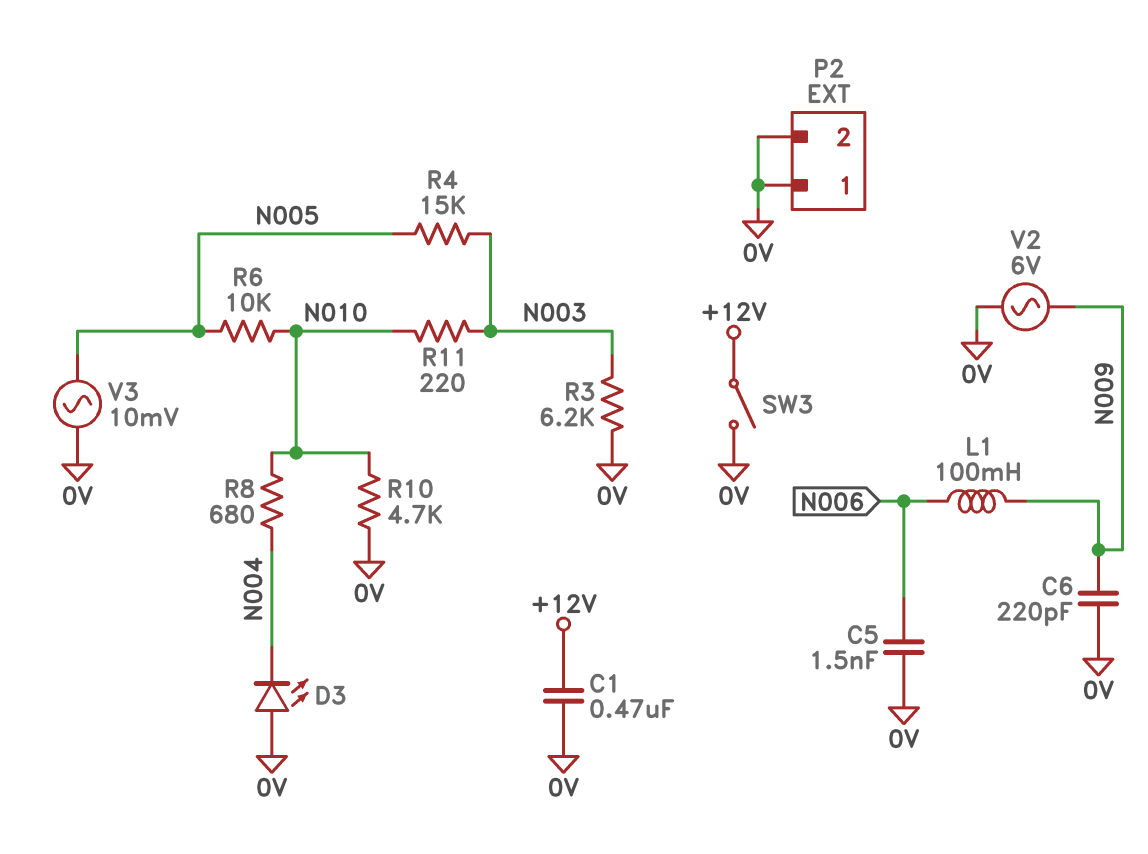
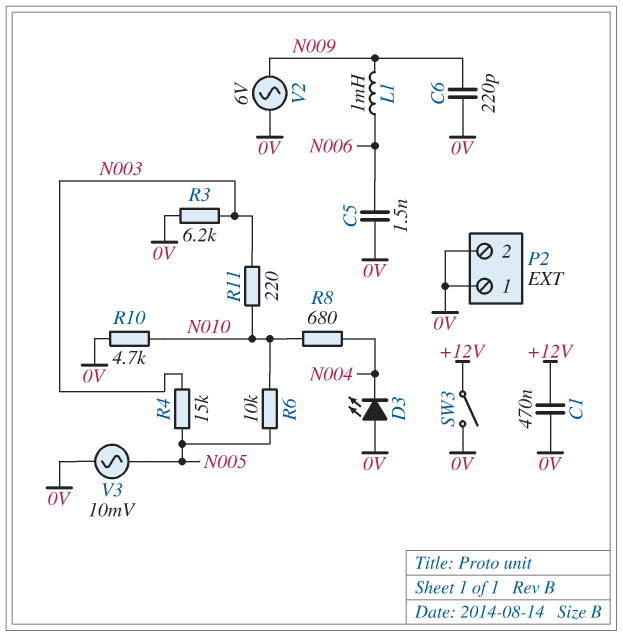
L1: 100mH (N006, N009) -> 1mH (N006, N009)

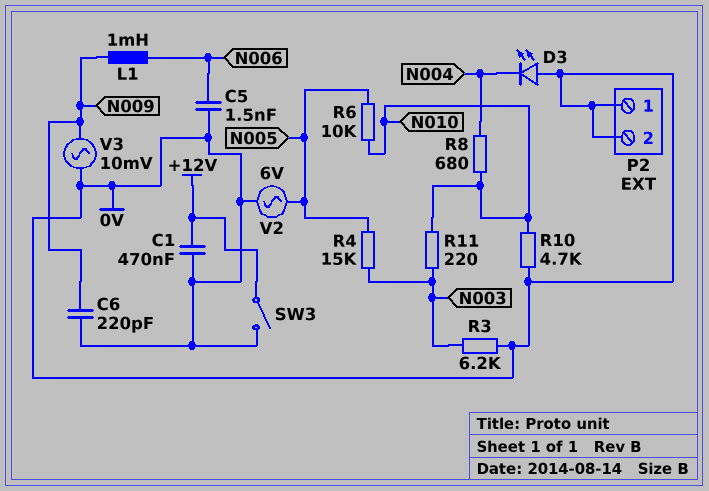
V2: AC 6V (0V, N009) -> AC 6V (0V, N005)
V3: AC 10mV (0V, N005) -> AC 10mV (0V, N009)

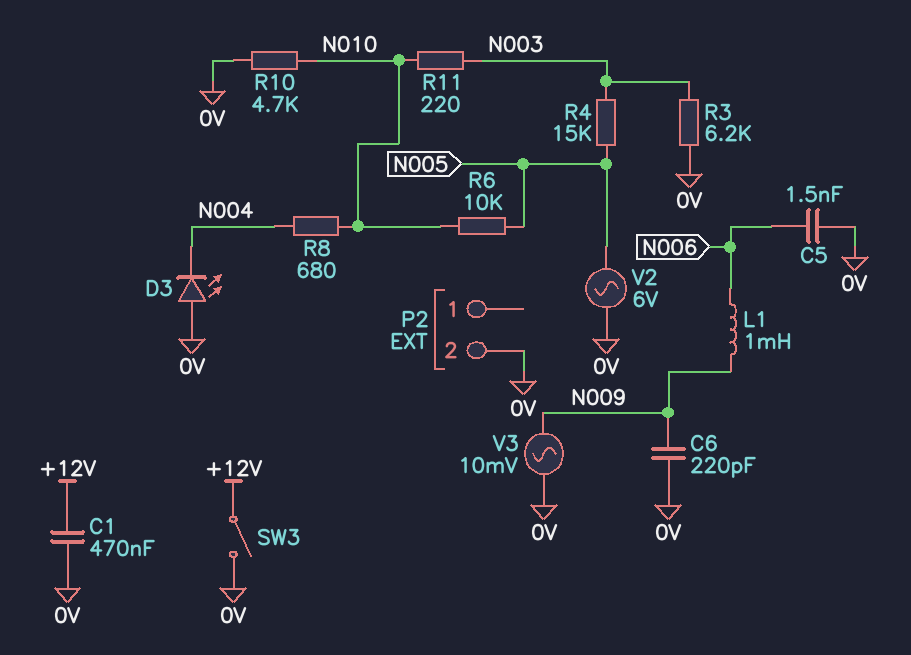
P2 pin 1: 0V -> none

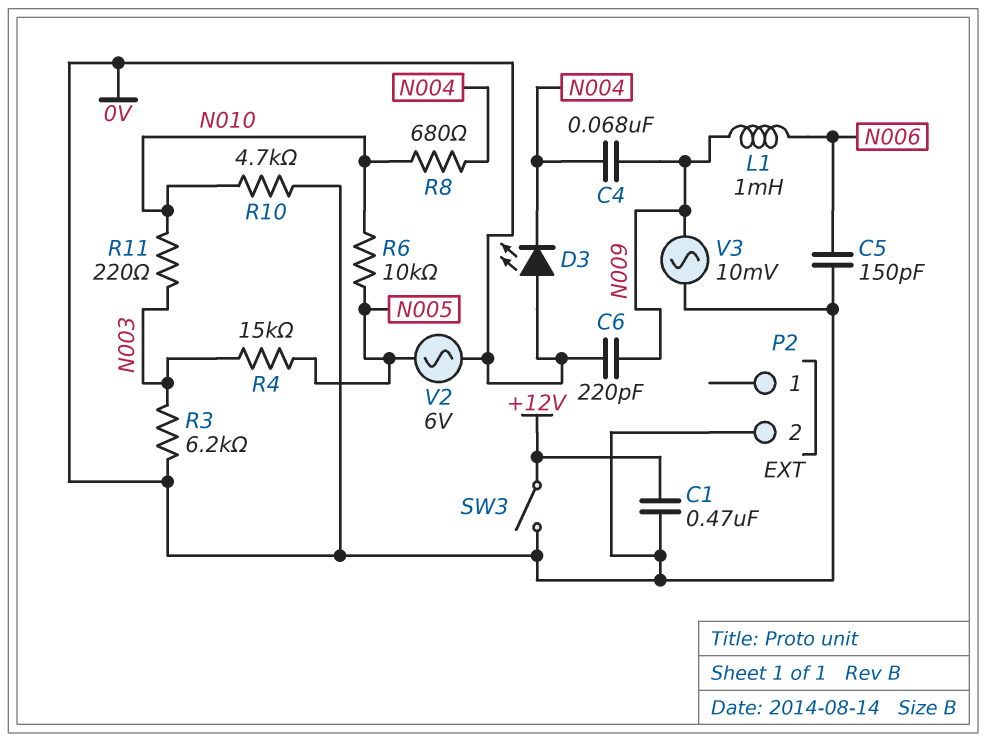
C4: none -> 68nF (N004, N009)
C5: 1.5nF (0V, N006) -> 150pF (0V, N006)

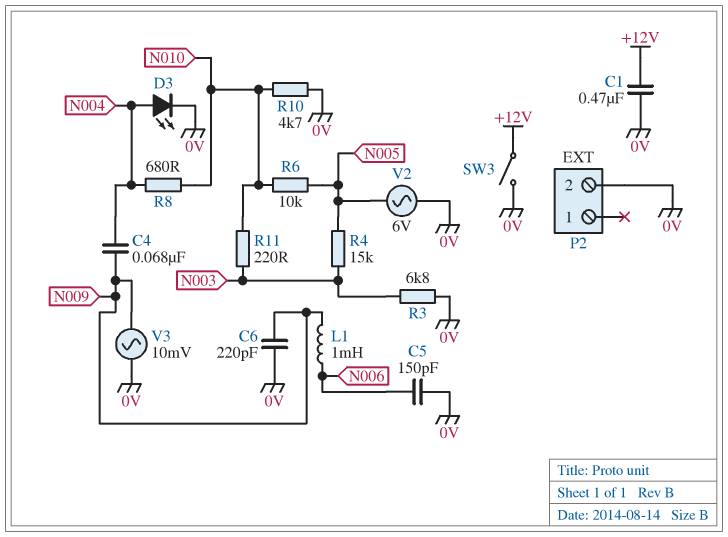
D3: LED (A 0V, K N004) -> LED (A N004, K 0V)
R3: 6.2k (0V, N003) -> 6.8k (0V, N003)

